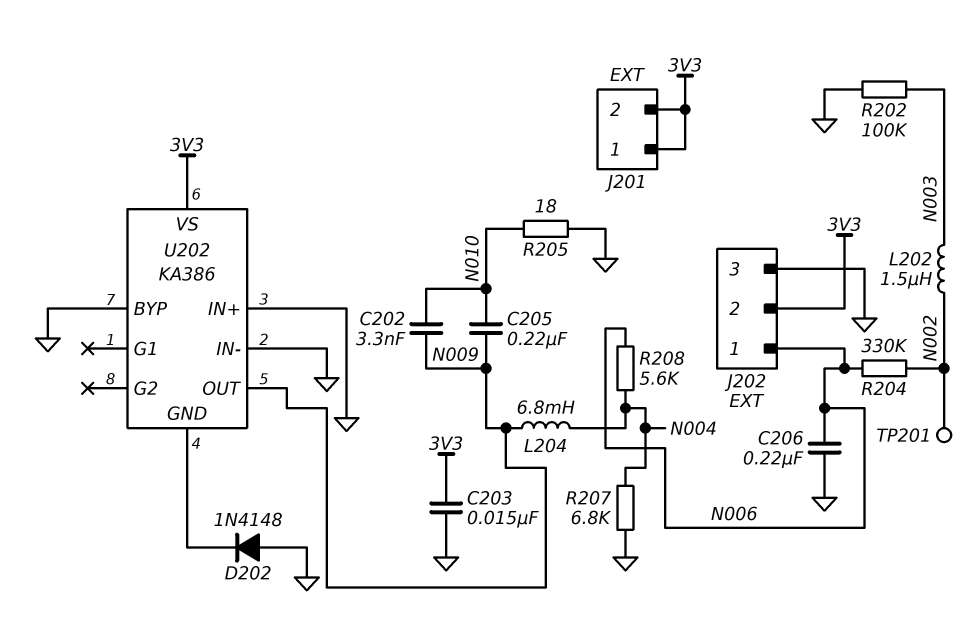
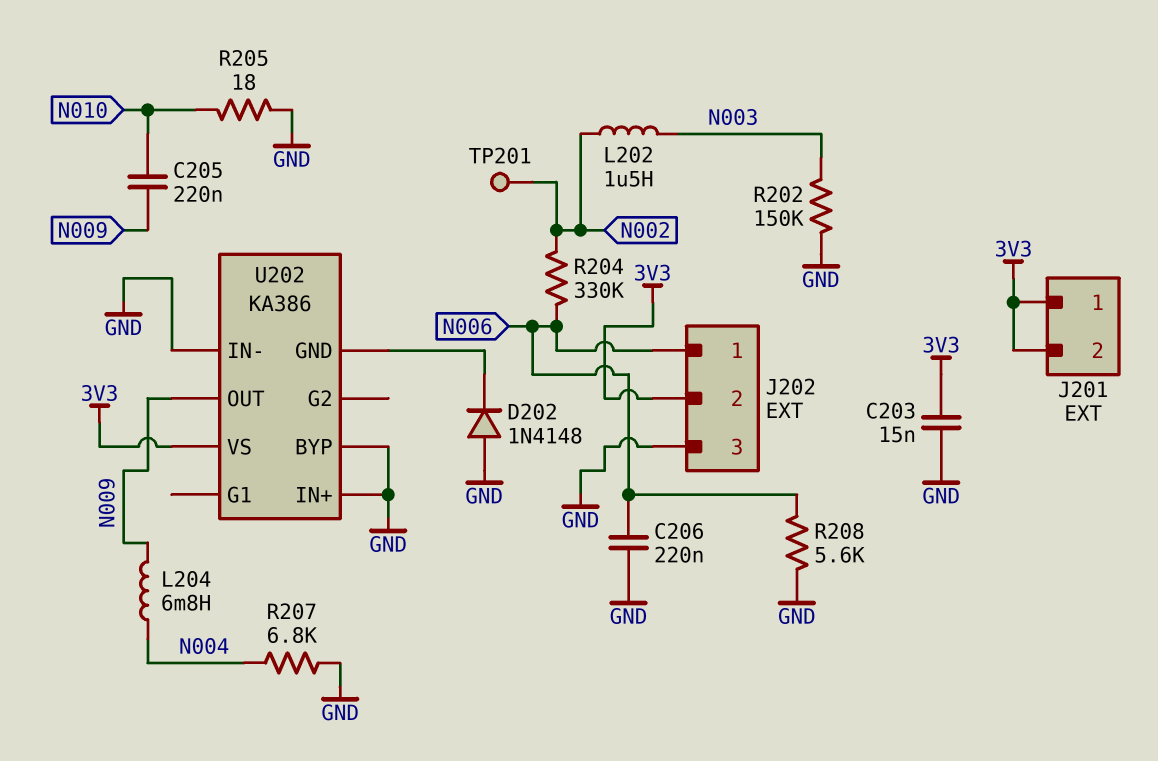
C202: 3.3nF (N009, N010) -> none
R202: 100k (GND, N003) -> 150k (GND, N003)
R208: 5.6k (N004, N006) -> 5.6k (GND, N006)

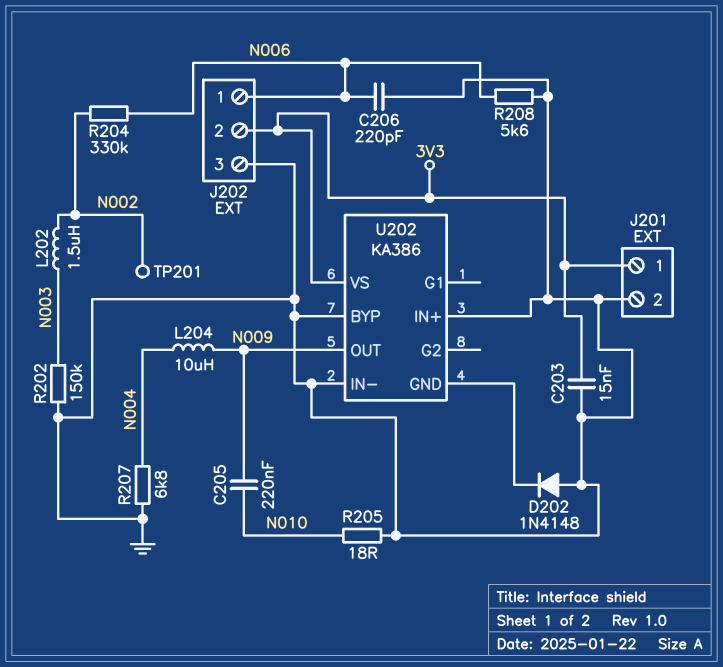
C206: 220nF (GND, N006) -> 220pF (GND, N006)
J201 pin 2: 3V3 -> GND
L204: 6.8mH (N004, N009) -> 10uH (N004, N009)

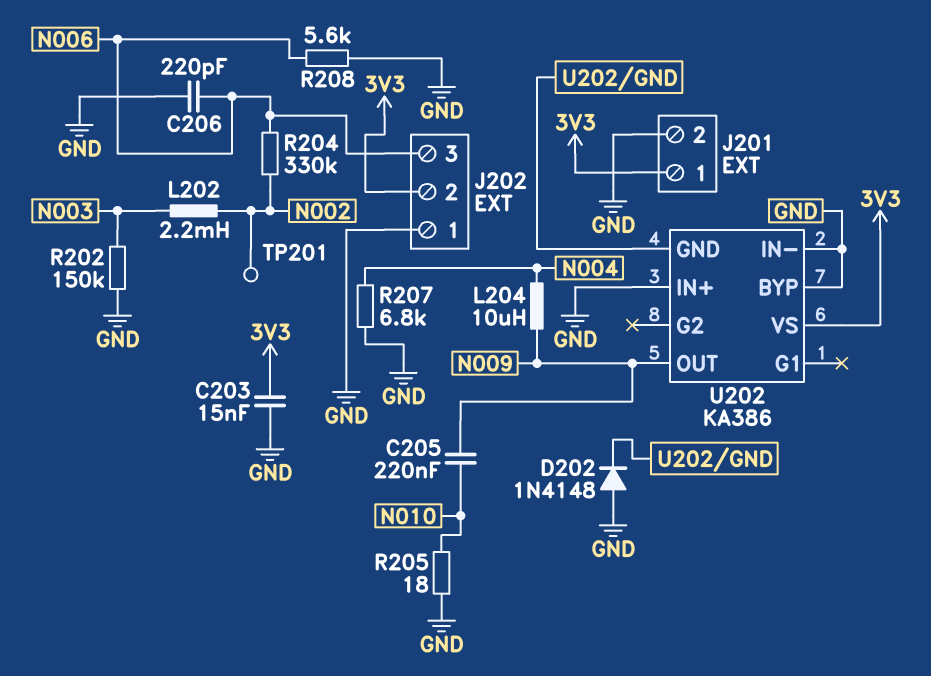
J202 pin 1: N006 -> GND
J202 pin 3: GND -> N006
L202: 1.5uH (N002, N003) -> 2.2mH (N002, N003)

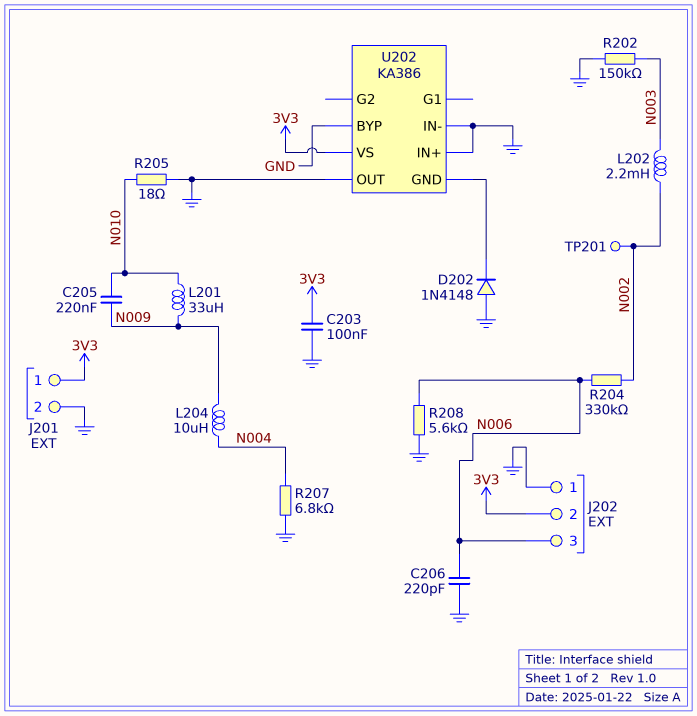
C203: 15nF (3V3, GND) -> 100nF (3V3, GND)
L201: none -> 33uH (N009, N010)
U202 pin OUT: N009 -> GND

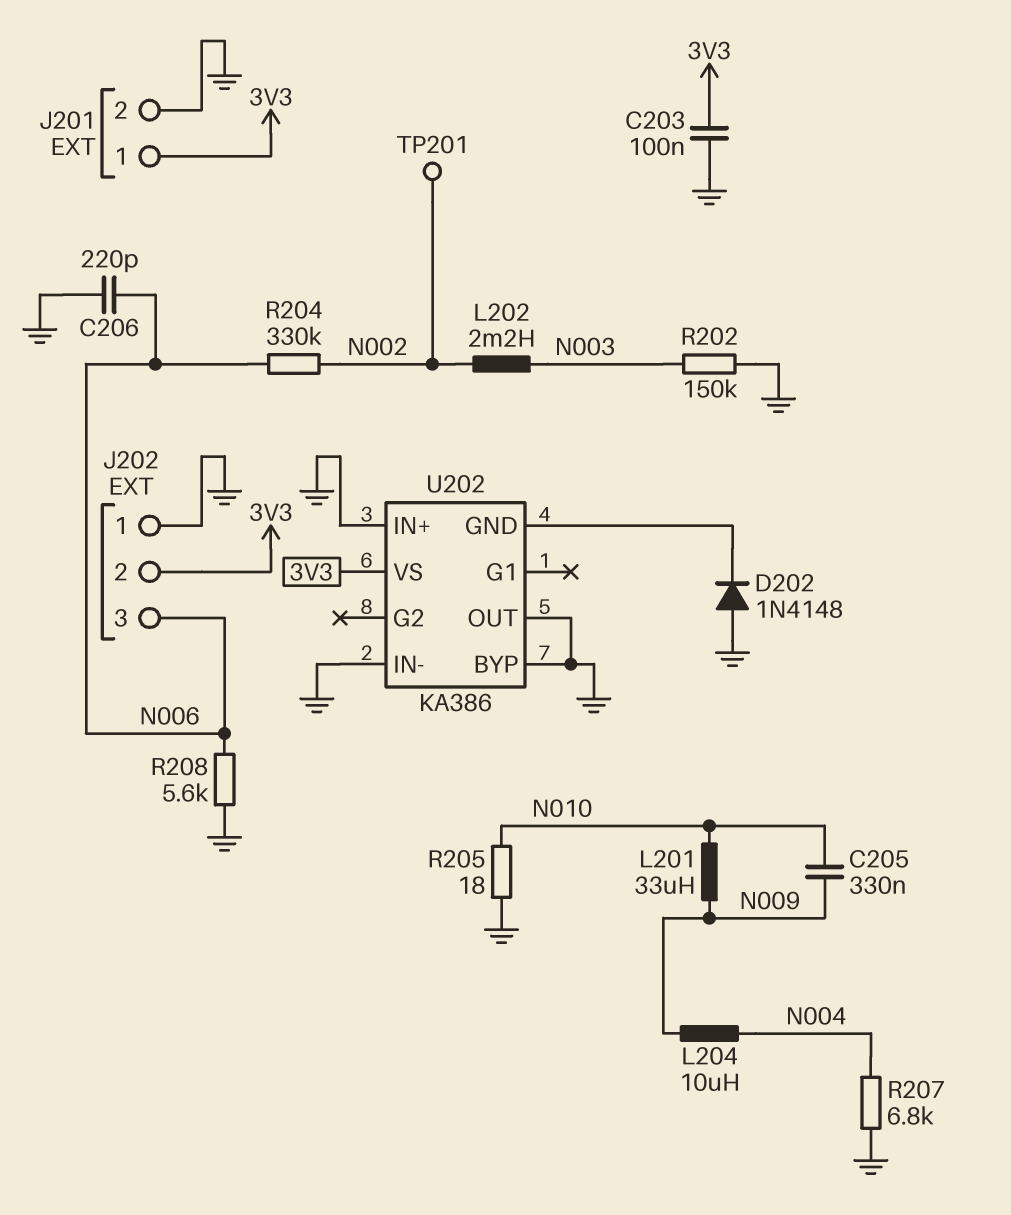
C205: 220nF (N009, N010) -> 330nF (N009, N010)

